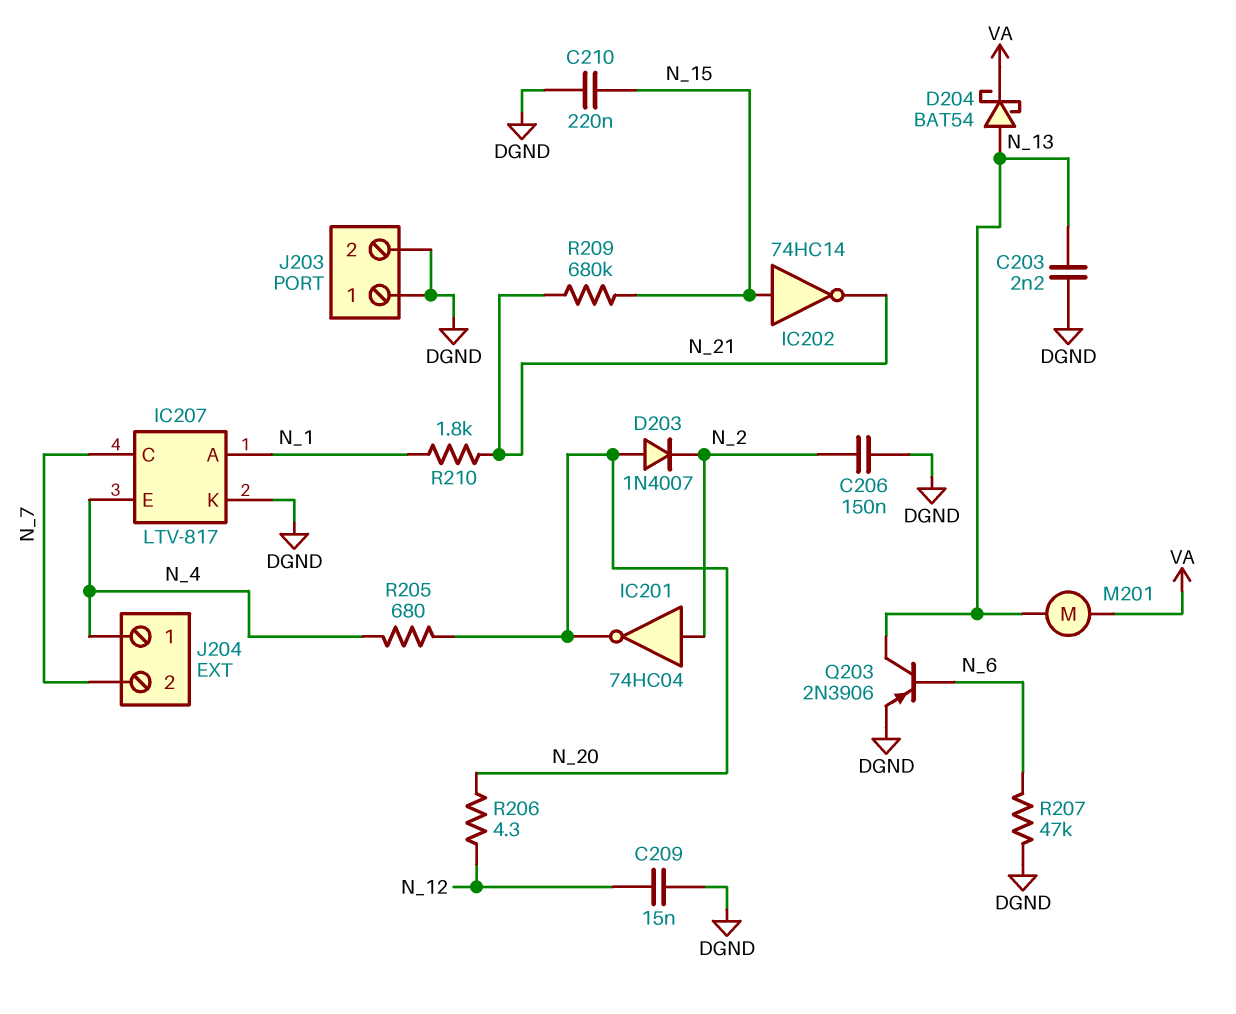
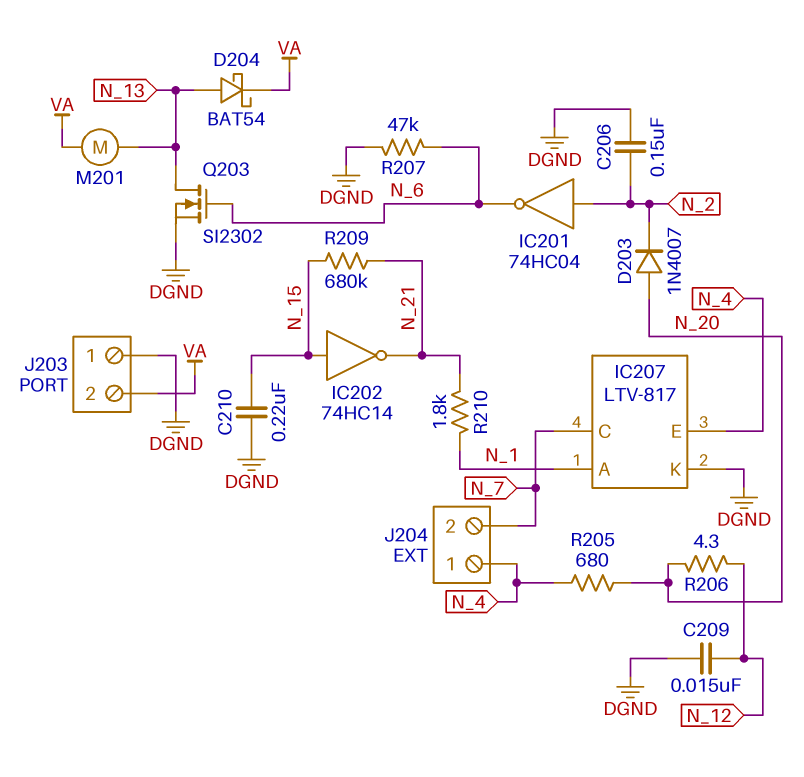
C203: 2.2nF (DGND, N_13) -> none
IC201: NOT 74HC04 (in N_2, out N_20) -> NOT 74HC04 (in N_2, out N_6)
J203 pin 2: DGND -> VA
Q203: PNP 2N3906 (B N_6, C N_13, E DGND) -> NMOS SI2302 (G N_6, D N_13, S DGND)

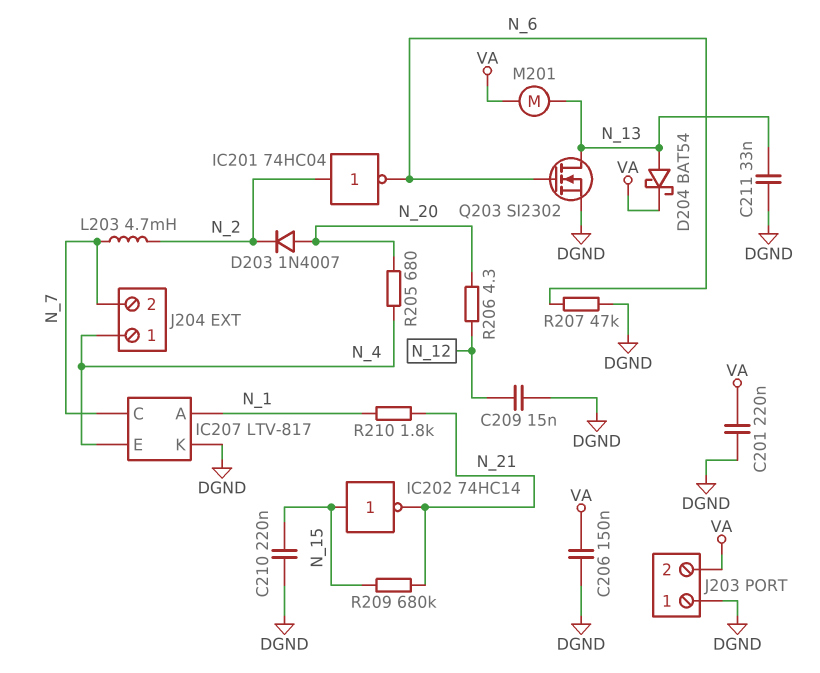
C201: none -> 220nF (DGND, VA)
C206: 150nF (DGND, N_2) -> 150nF (DGND, VA)
C211: none -> 33nF (DGND, N_13)
L203: none -> 4.7mH (N_2, N_7)

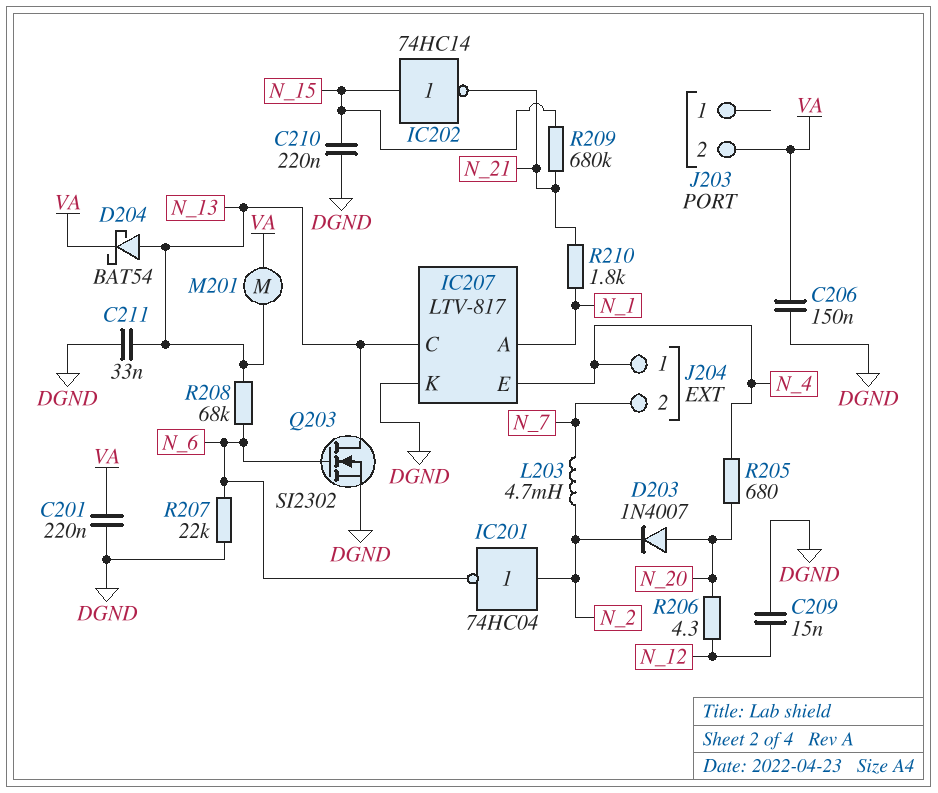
IC207 pin C: N_7 -> N_13
J203 pin 1: DGND -> none
R207: 47k (DGND, N_6) -> 22k (DGND, N_6)
R208: none -> 68k (N_6, N_13)

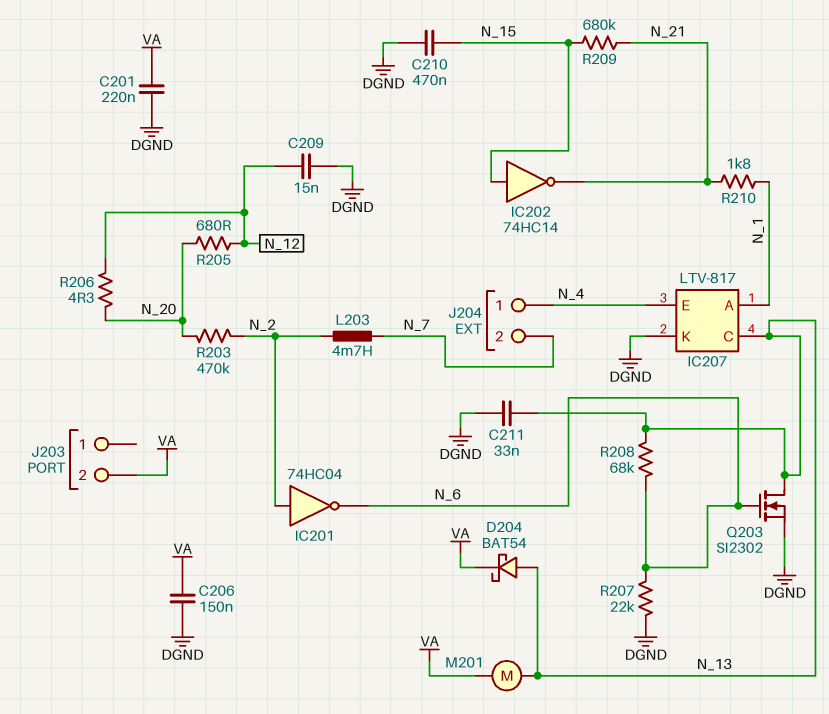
C210: 220nF (DGND, N_15) -> 470nF (DGND, N_15)
D203: diode 1N4007 (A N_20, K N_2) -> none
R203: none -> 470k (N_2, N_20)
R205: 680 (N_4, N_20) -> 680 (N_12, N_20)

